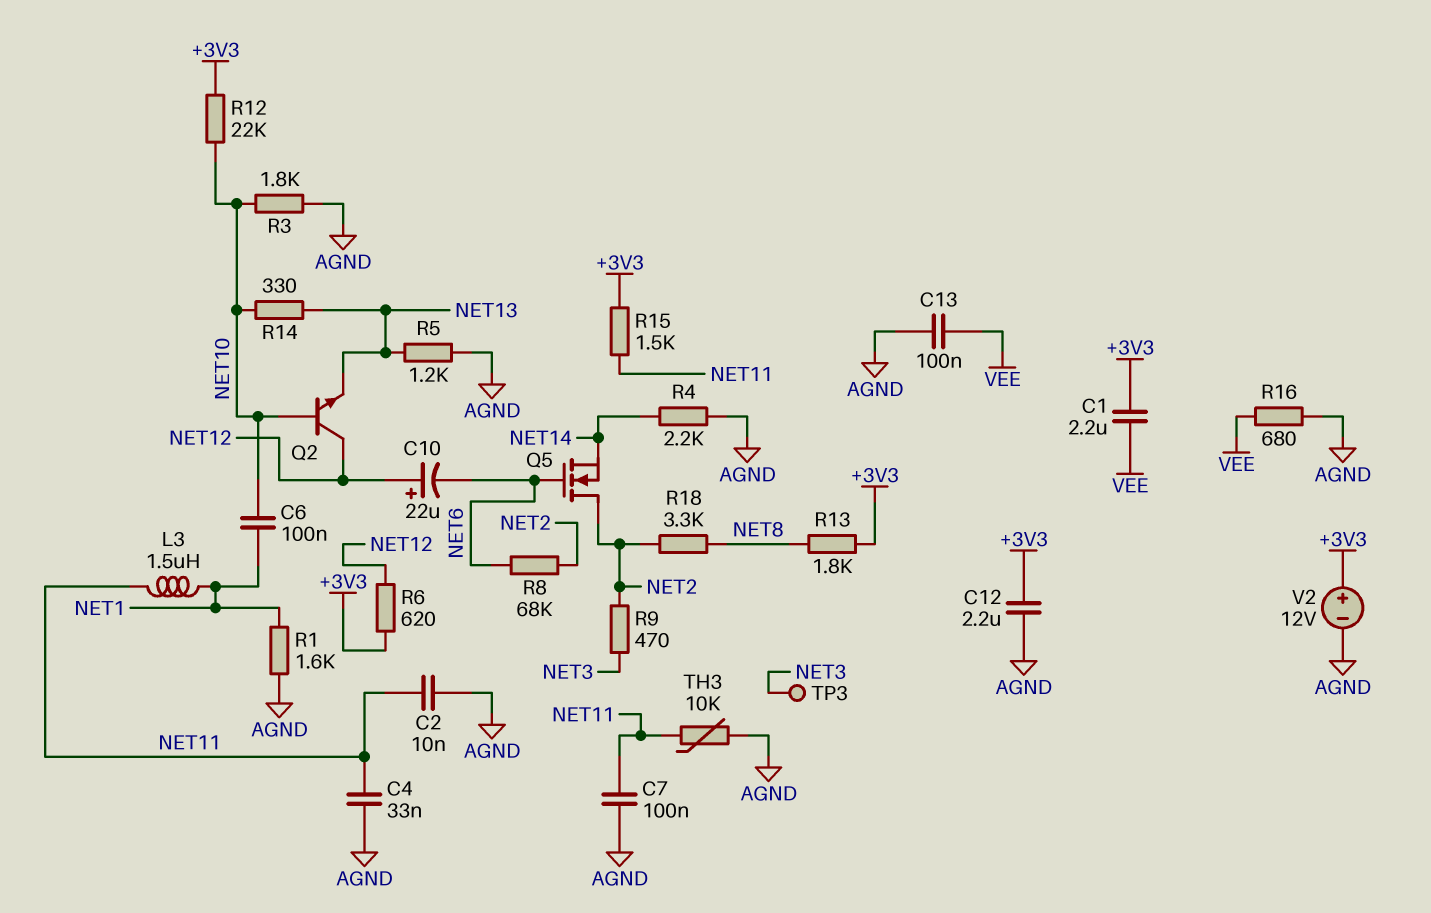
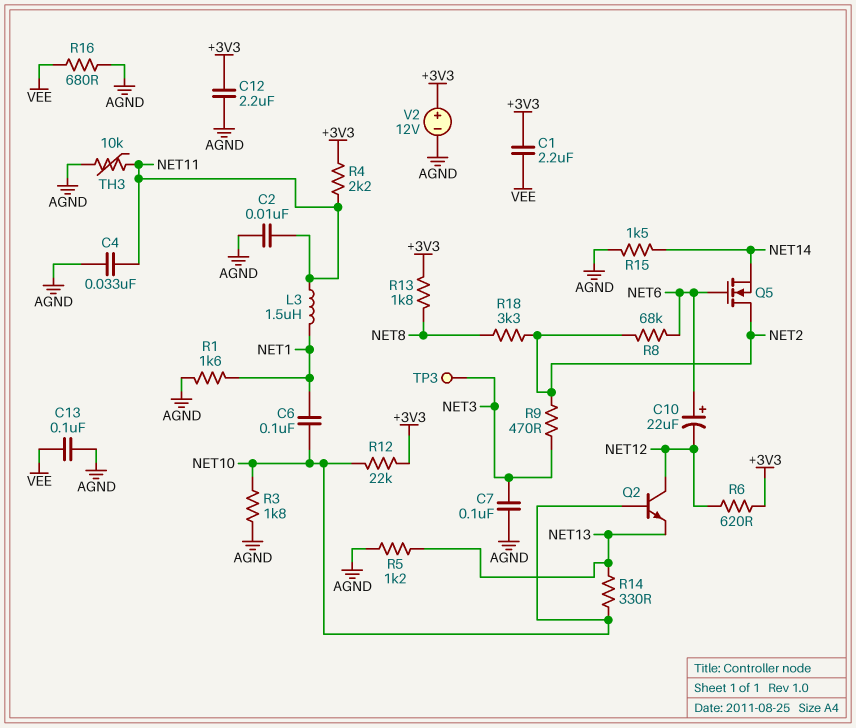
C7: 100nF (AGND, NET11) -> 100nF (AGND, NET3)
C10: 22uF (plus NET12, minus NET6) -> 22uF (plus NET6, minus NET12)
R4: 2.2k (AGND, NET14) -> 2.2k (+3V3, NET11)
R15: 1.5k (+3V3, NET11) -> 1.5k (AGND, NET14)

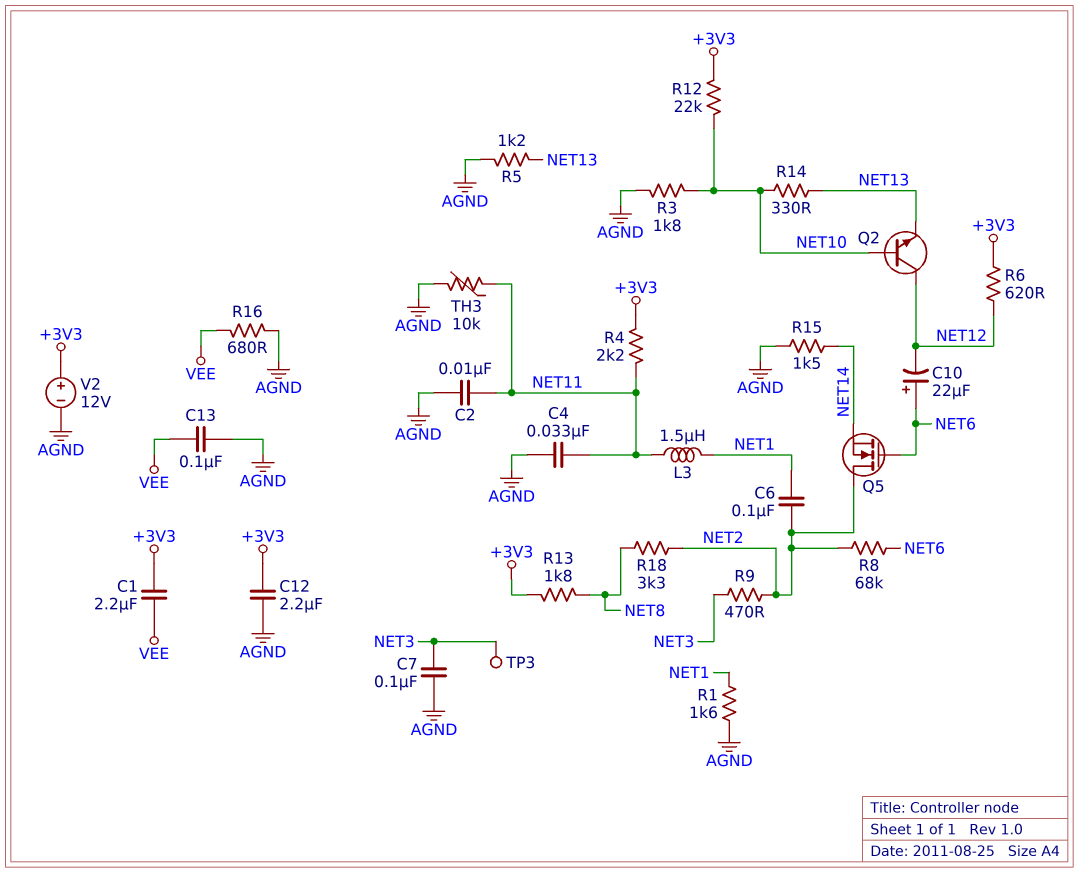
C6: 100nF (NET1, NET10) -> 100nF (NET1, NET2)

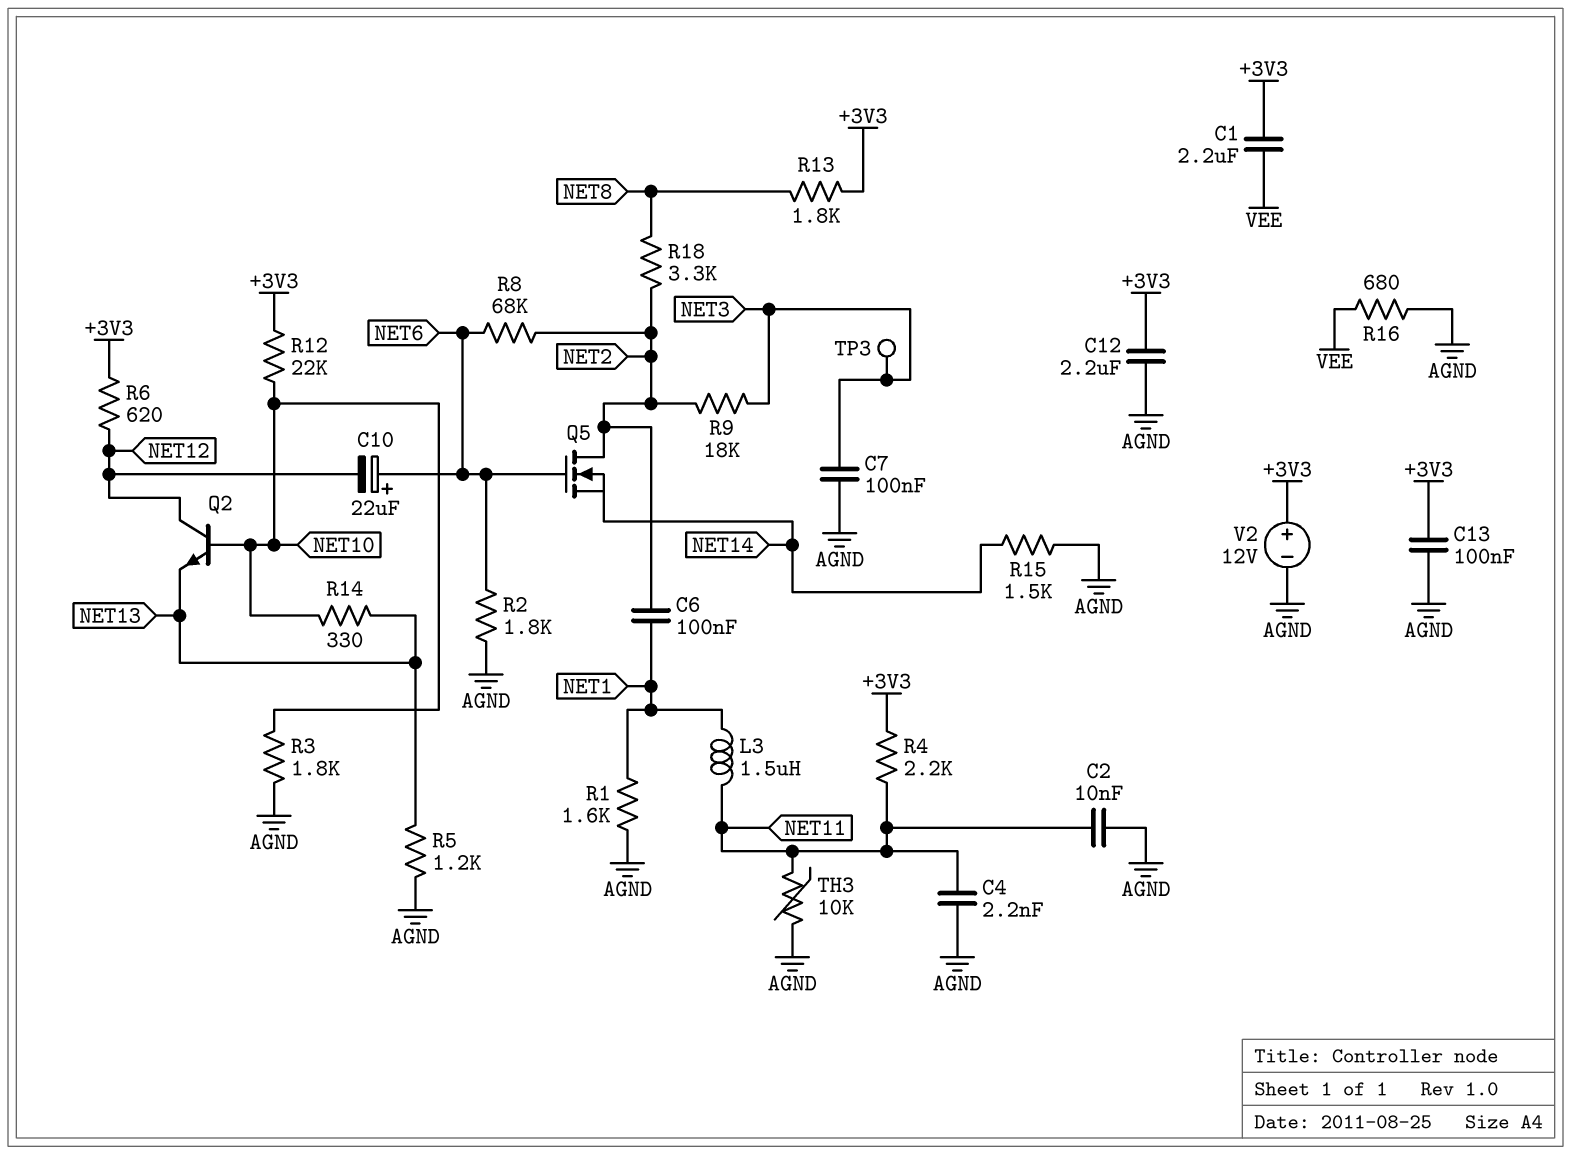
C4: 33nF (AGND, NET11) -> 2.2nF (AGND, NET11)
C13: 100nF (AGND, VEE) -> 100nF (+3V3, AGND)
R2: none -> 1.8k (AGND, NET6)
R9: 470 (NET2, NET3) -> 18k (NET2, NET3)

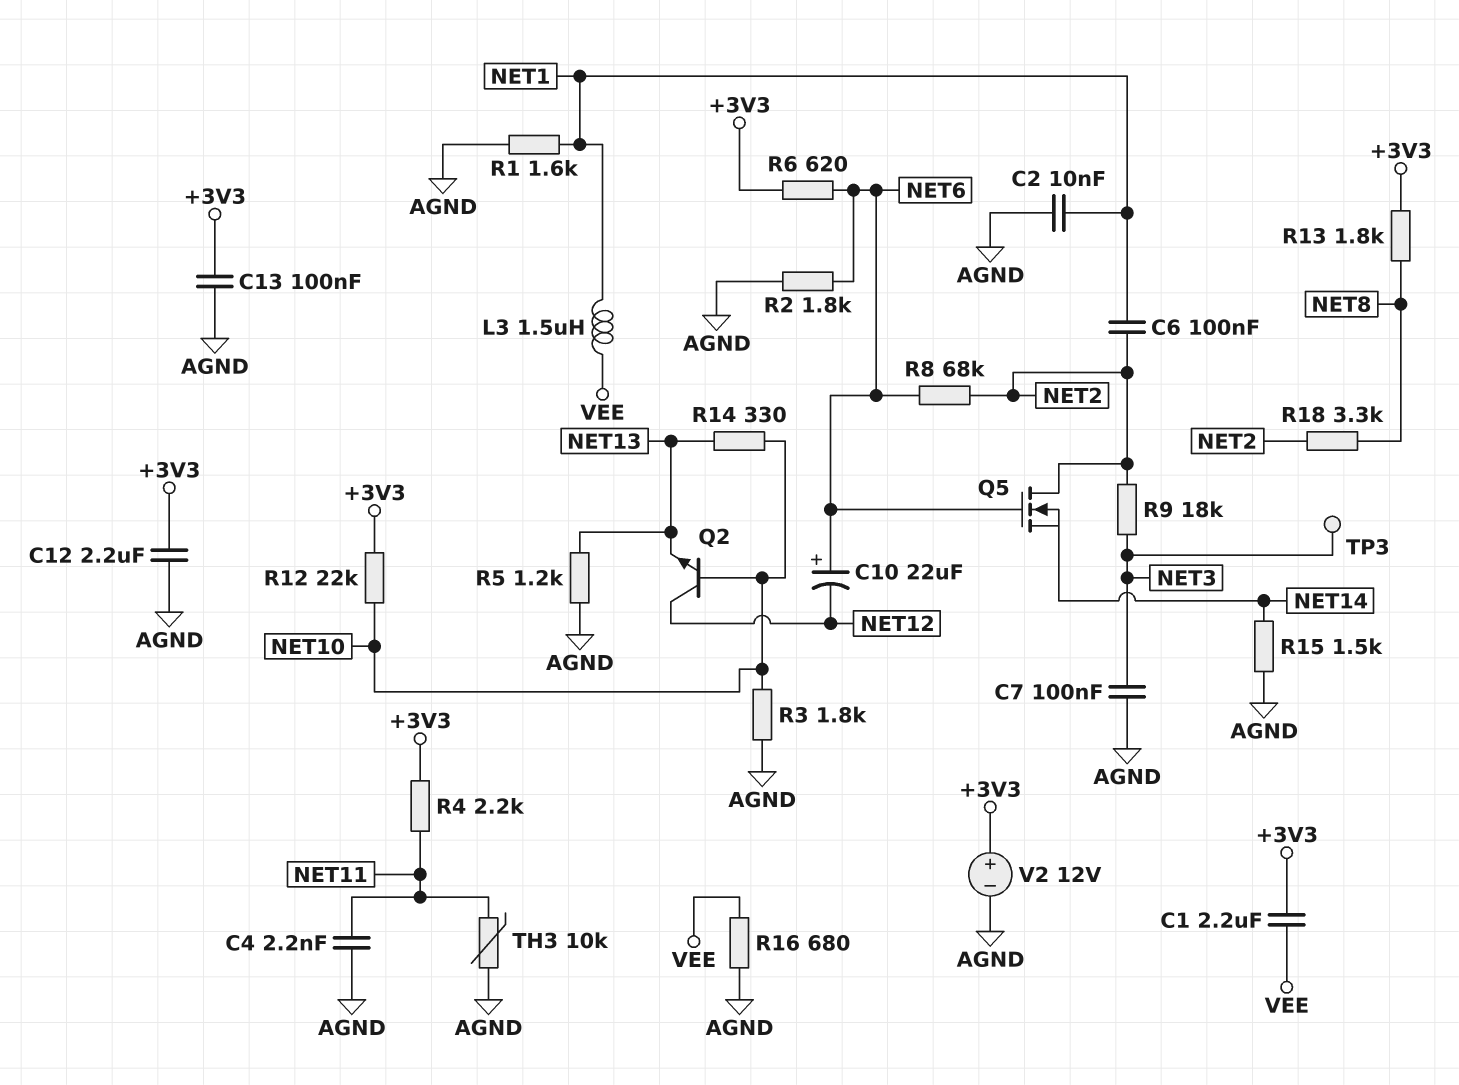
C2: 10nF (AGND, NET11) -> 10nF (AGND, NET1)
L3: 1.5uH (NET1, NET11) -> 1.5uH (NET1, VEE)
R6: 620 (+3V3, NET12) -> 620 (+3V3, NET6)

